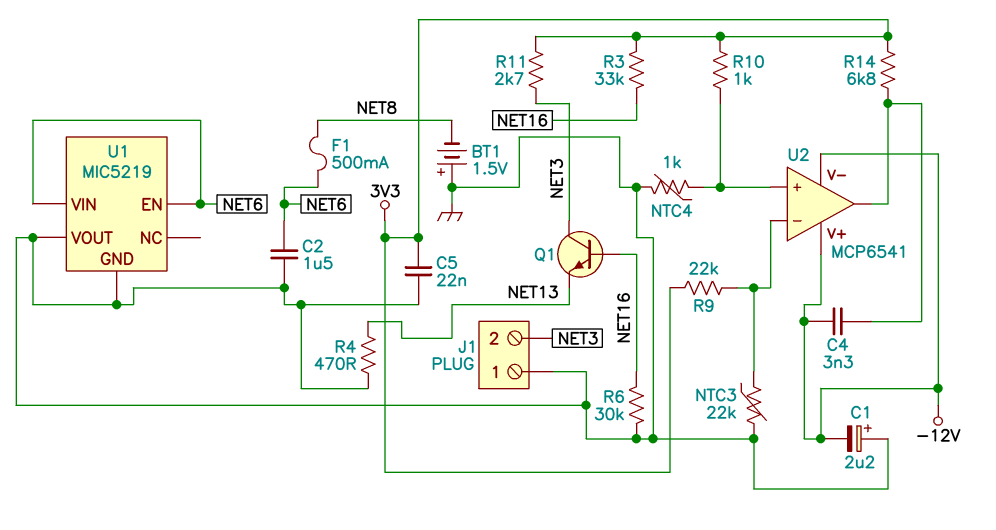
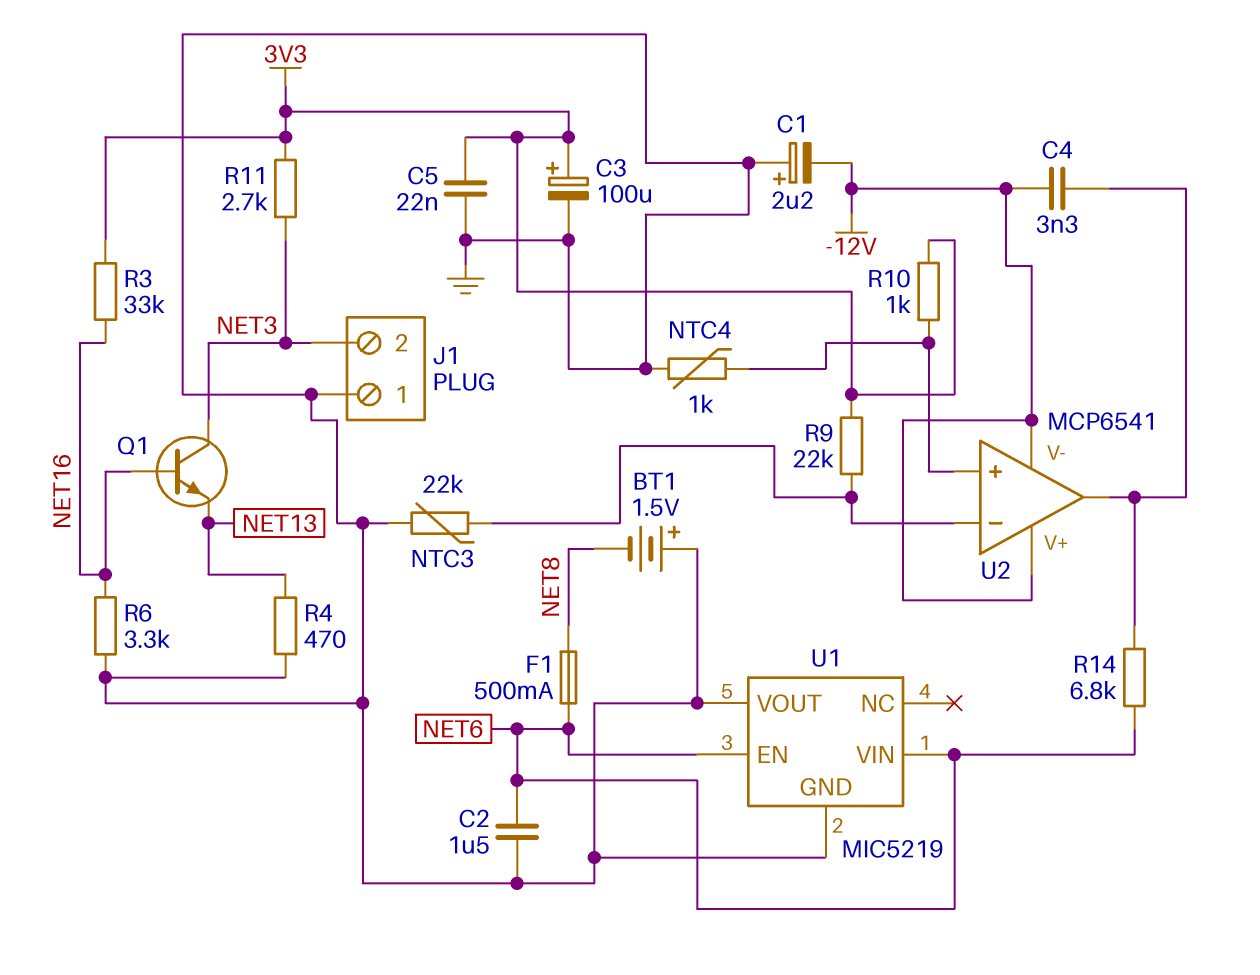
C3: none -> 100uF (plus 3V3, minus GND)
R6: 30k (GND, NET16) -> 3.3k (GND, NET16)
R14: 6.8k (3V3, U2/out) -> 6.8k (NET6, U2/out)

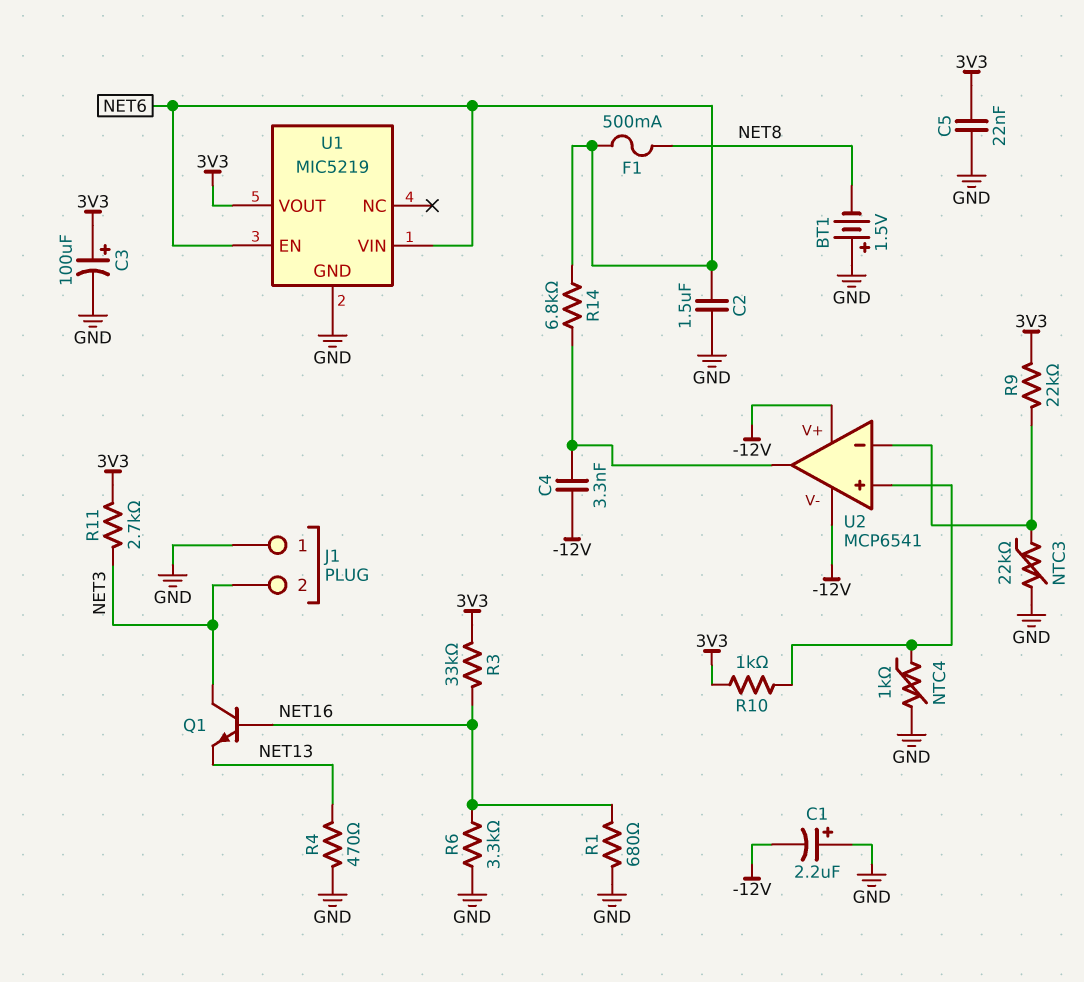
R1: none -> 680 (GND, NET16)
U1 pin VOUT: GND -> 3V3

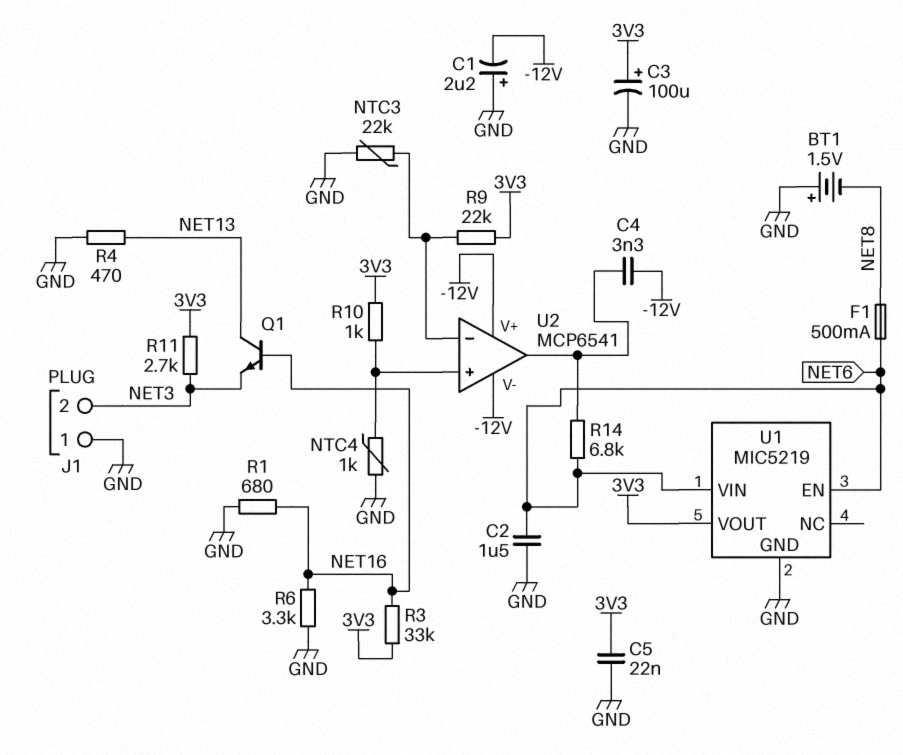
Q1: NPN (B NET16, C NET3, E NET13) -> NPN (B NET16, C NET13, E NET3)

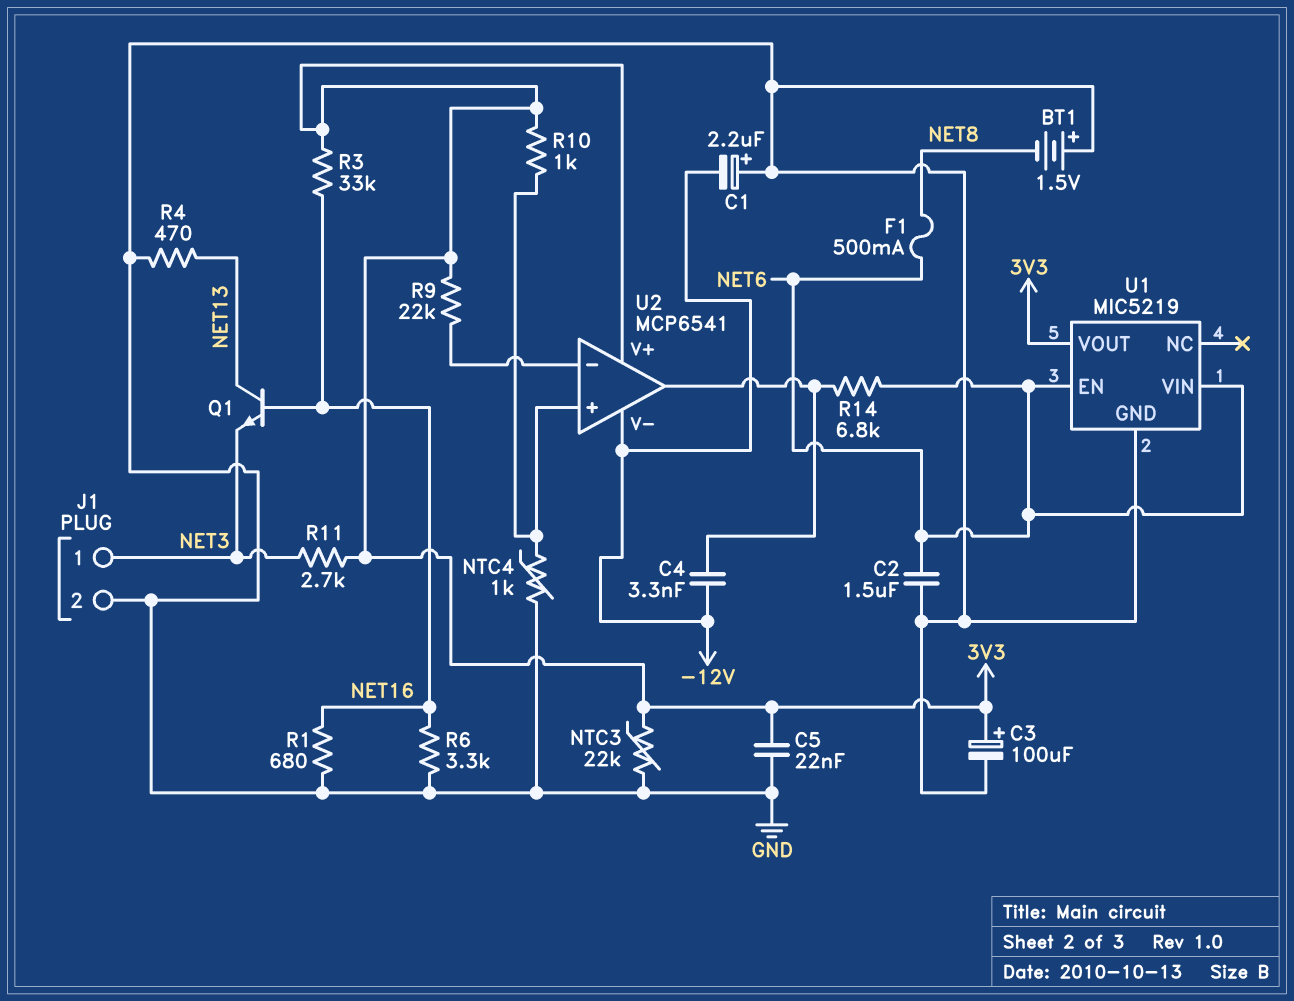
J1 pin 1: GND -> NET3
J1 pin 2: NET3 -> GND
NTC3: 22k (GND, U2/in-) -> 22k (3V3, GND)
U2 pin V+: -12V -> 3V3

